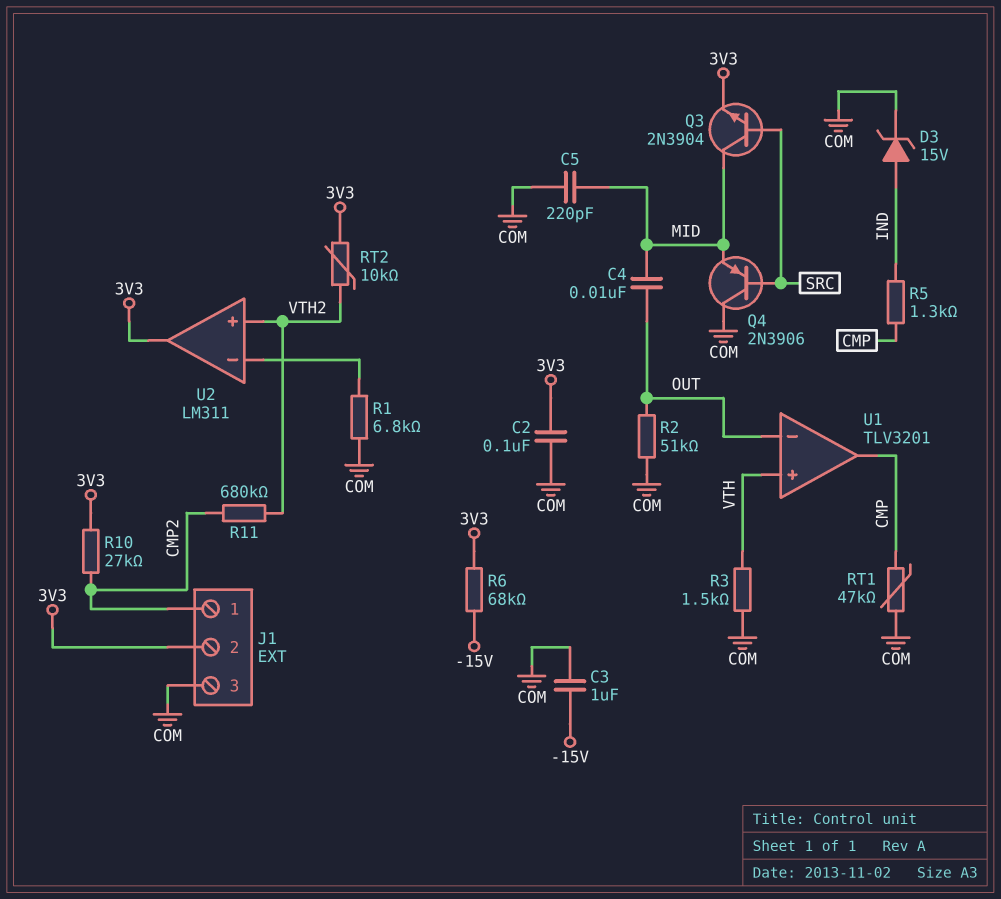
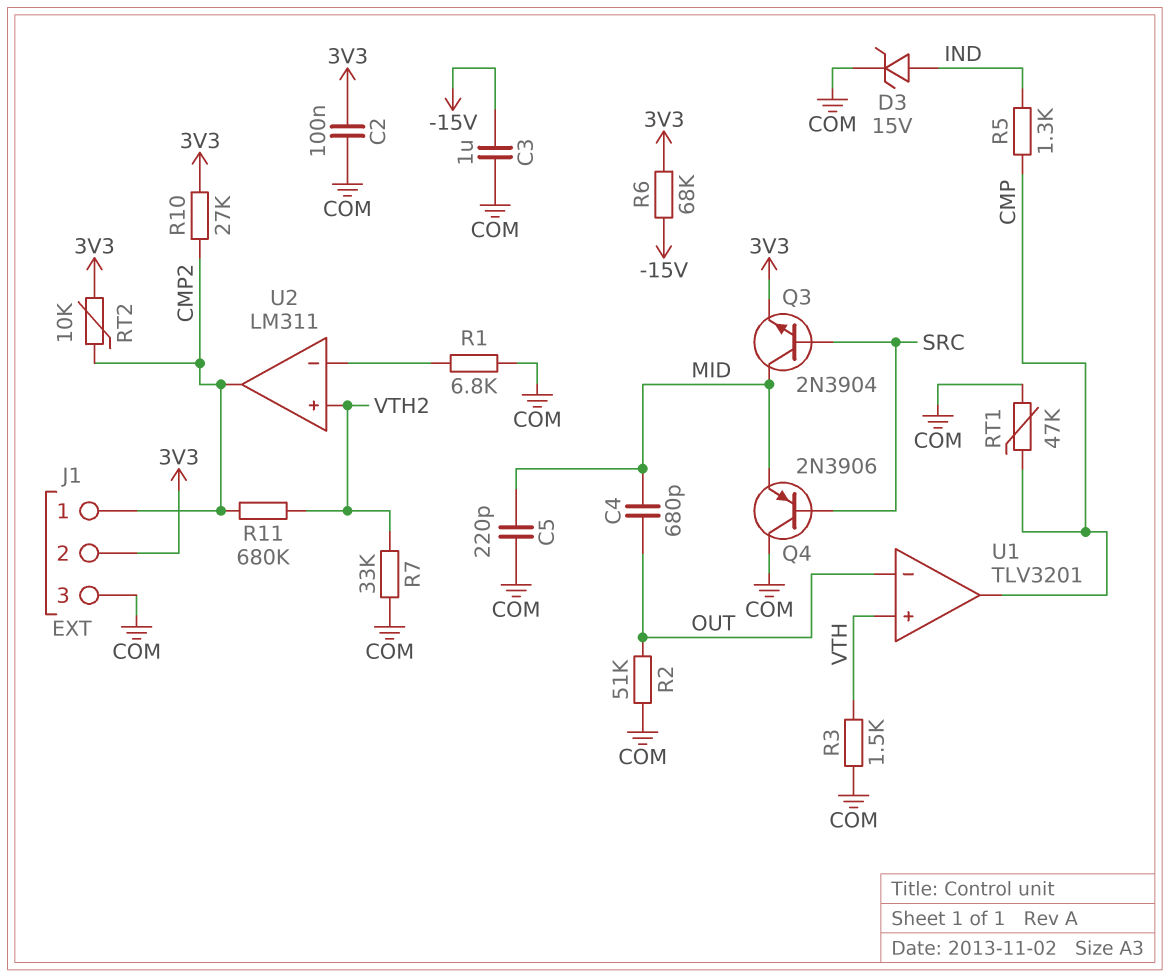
C4: 10nF (MID, OUT) -> 680pF (MID, OUT)
R7: none -> 33k (COM, VTH2)
RT2: 10k (3V3, VTH2) -> 10k (3V3, CMP2)
U2 pin out: 3V3 -> CMP2

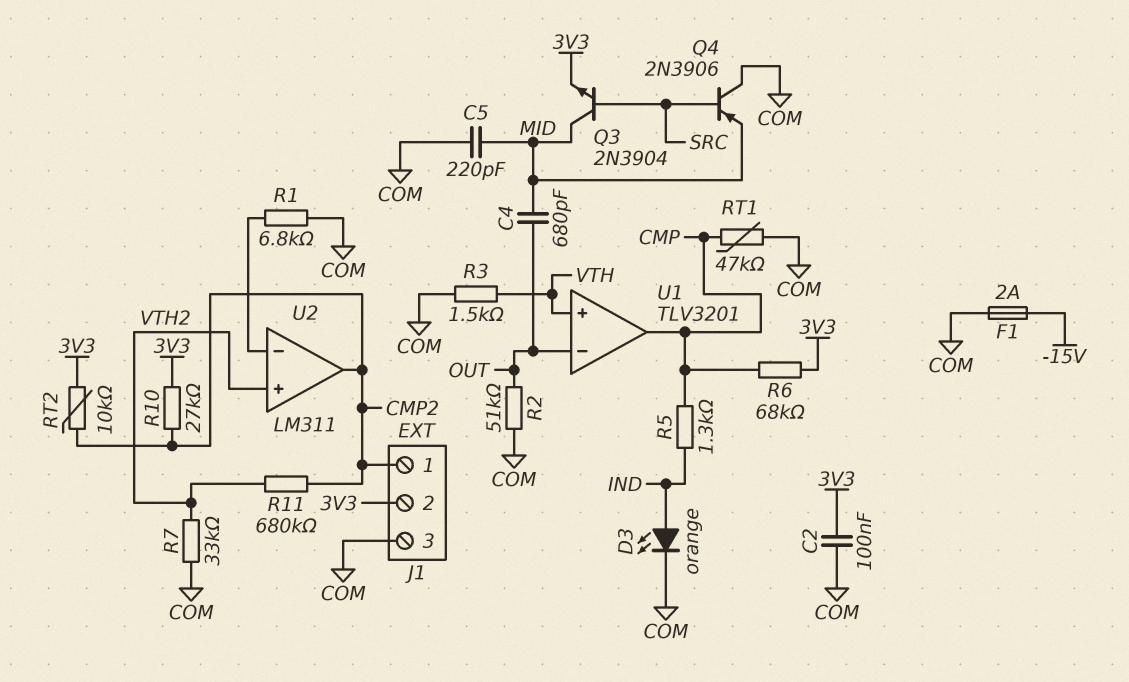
C3: 1uF (-15V, COM) -> none
D3: zener 15V (A IND, K COM) -> LED orange (A IND, K COM)
F1: none -> 2A (-15V, COM)
R6: 68k (-15V, 3V3) -> 68k (3V3, CMP)

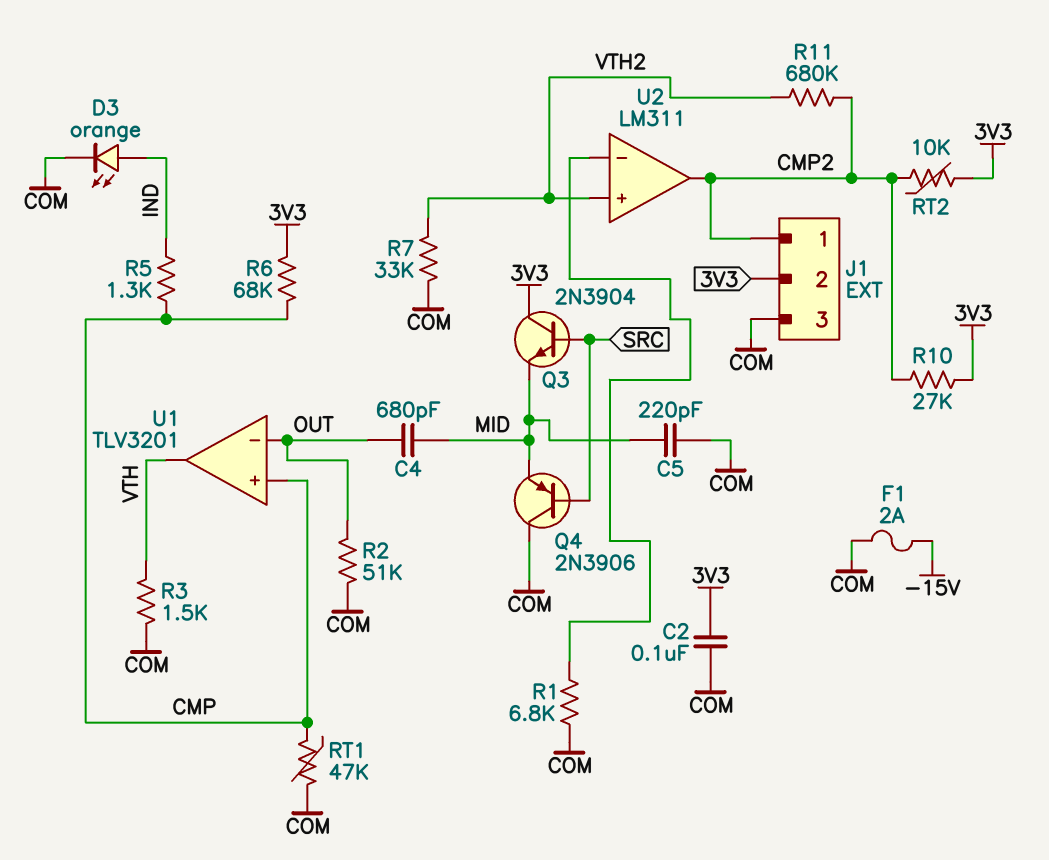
Q3: NPN 2N3904 (B SRC, C MID, E 3V3) -> NPN 2N3904 (B SRC, C 3V3, E MID)
U1 pin in+: VTH -> CMP
U1 pin out: CMP -> VTH

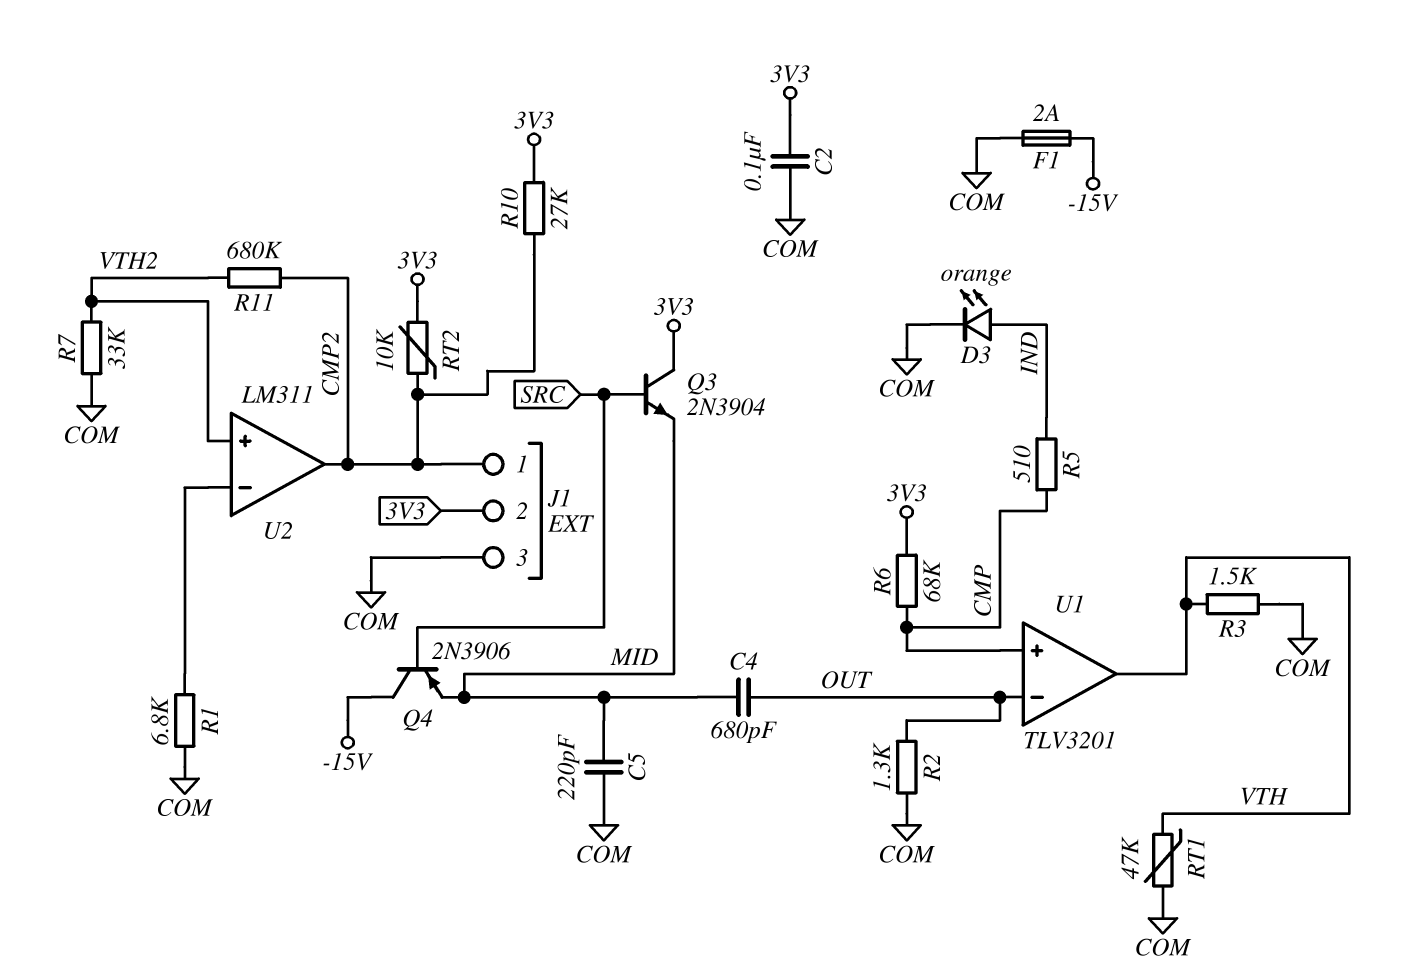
Q4: PNP 2N3906 (B SRC, C COM, E MID) -> PNP 2N3906 (B SRC, C -15V, E MID)
R2: 51k (COM, OUT) -> 1.3k (COM, OUT)
R5: 1.3k (CMP, IND) -> 510 (CMP, IND)
RT1: 47k (CMP, COM) -> 47k (COM, VTH)

